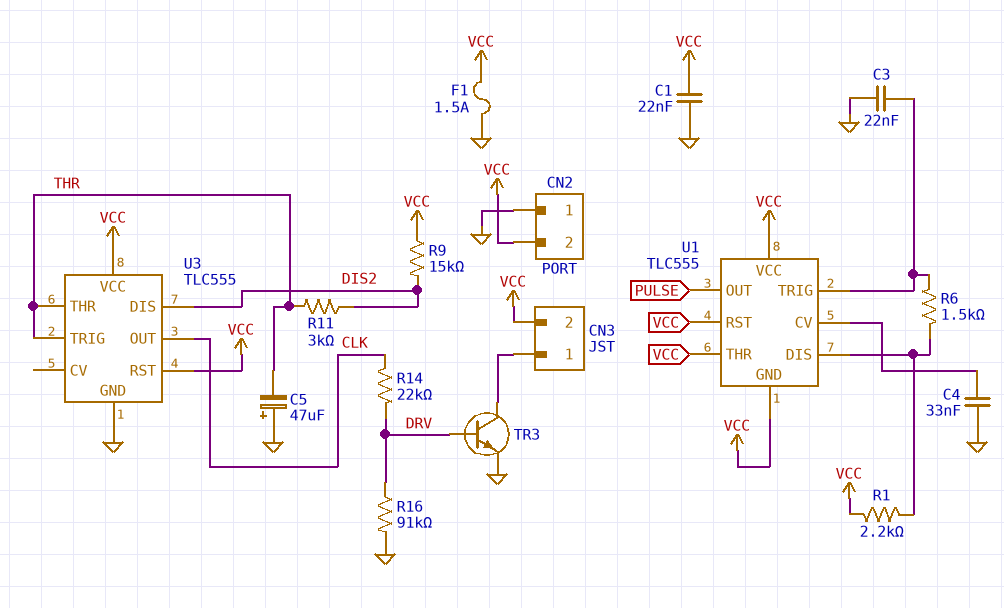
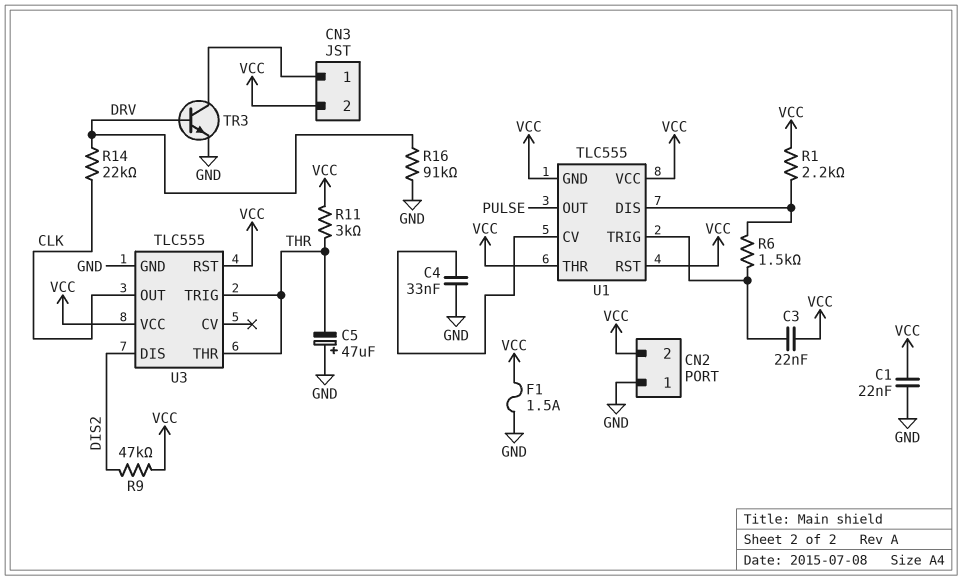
C3: 22nF (GND, U1/TRIG) -> 22nF (U1/TRIG, VCC)
R9: 15k (DIS2, VCC) -> 47k (DIS2, VCC)
R11: 3k (DIS2, THR) -> 3k (THR, VCC)

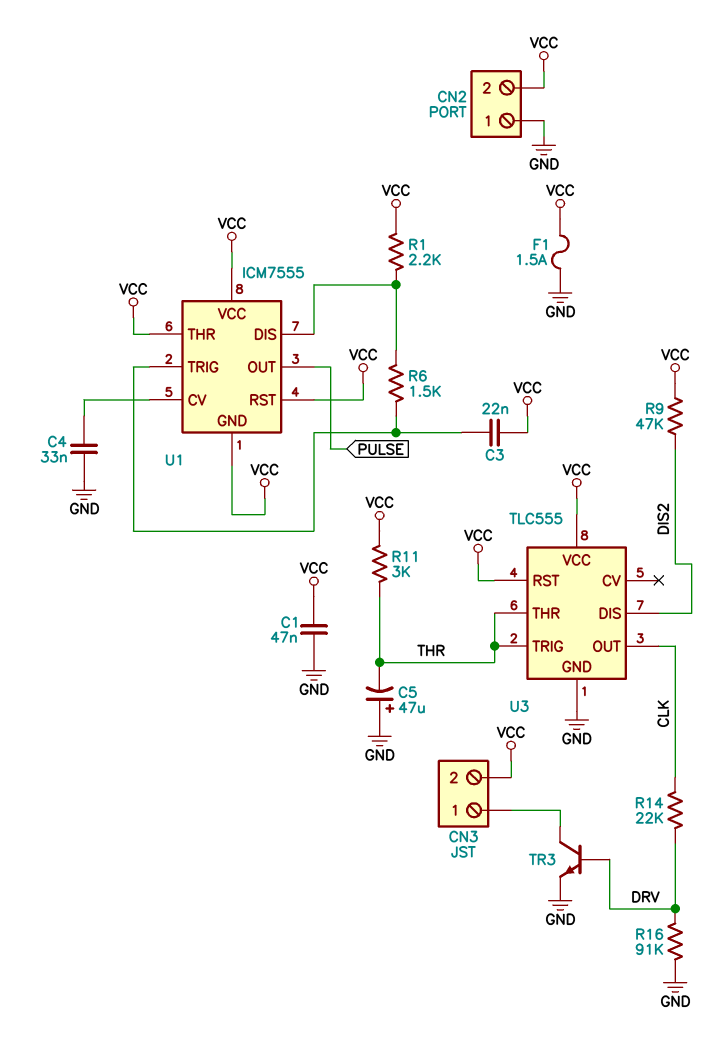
C1: 22nF (GND, VCC) -> 47nF (GND, VCC)
U1: TLC555 -> ICM7555

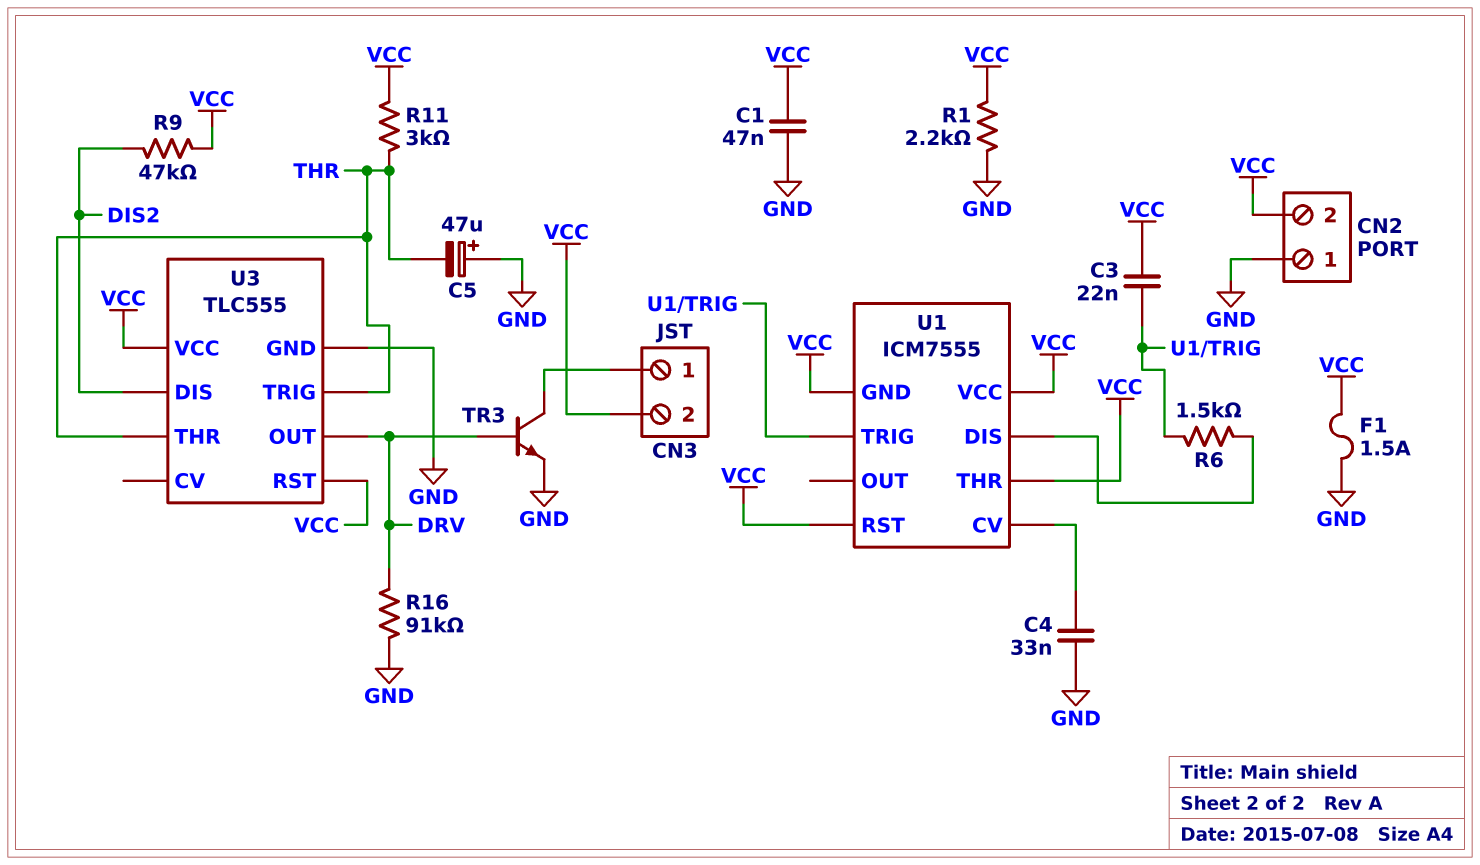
R1: 2.2k (U1/DIS, VCC) -> 2.2k (GND, VCC)
R14: 22k (CLK, DRV) -> none
U1 pin OUT: PULSE -> none
U3 pin OUT: CLK -> DRV

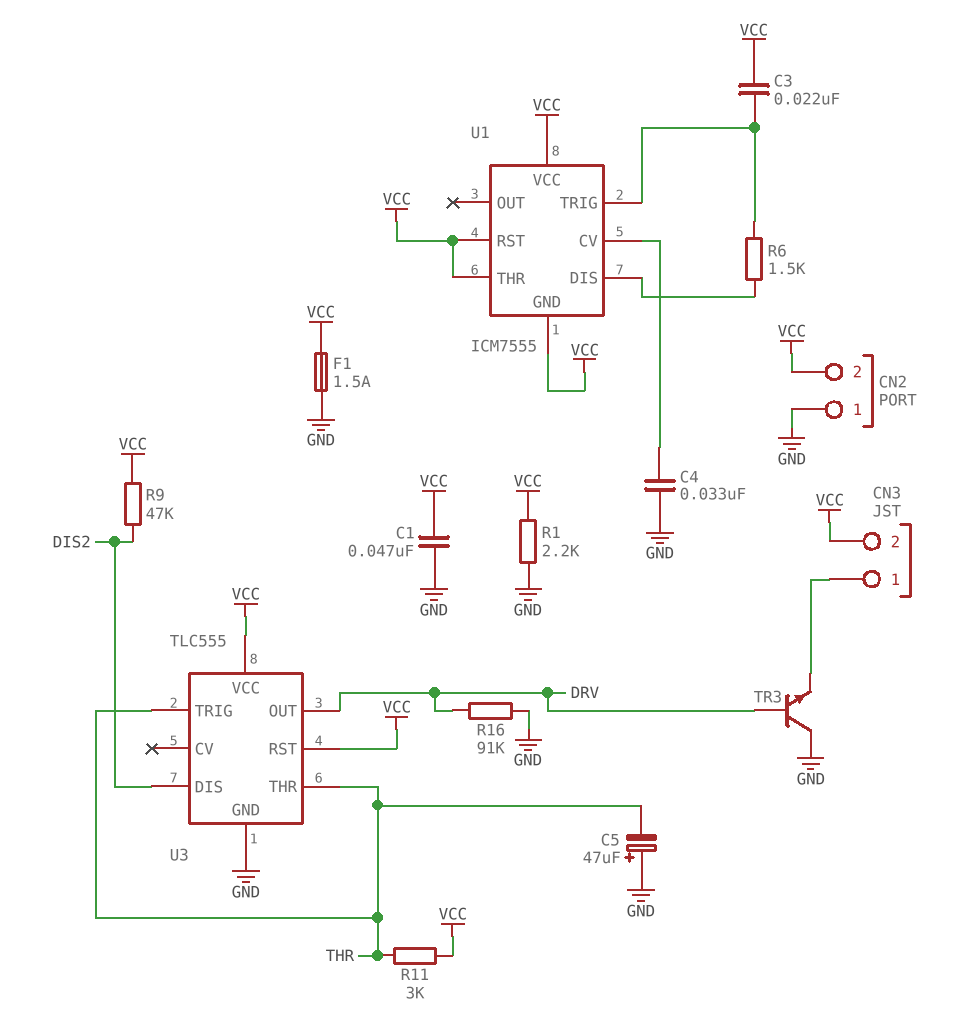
TR3: NPN (B DRV, C CN3/1, E GND) -> NPN (B DRV, C GND, E CN3/1)

